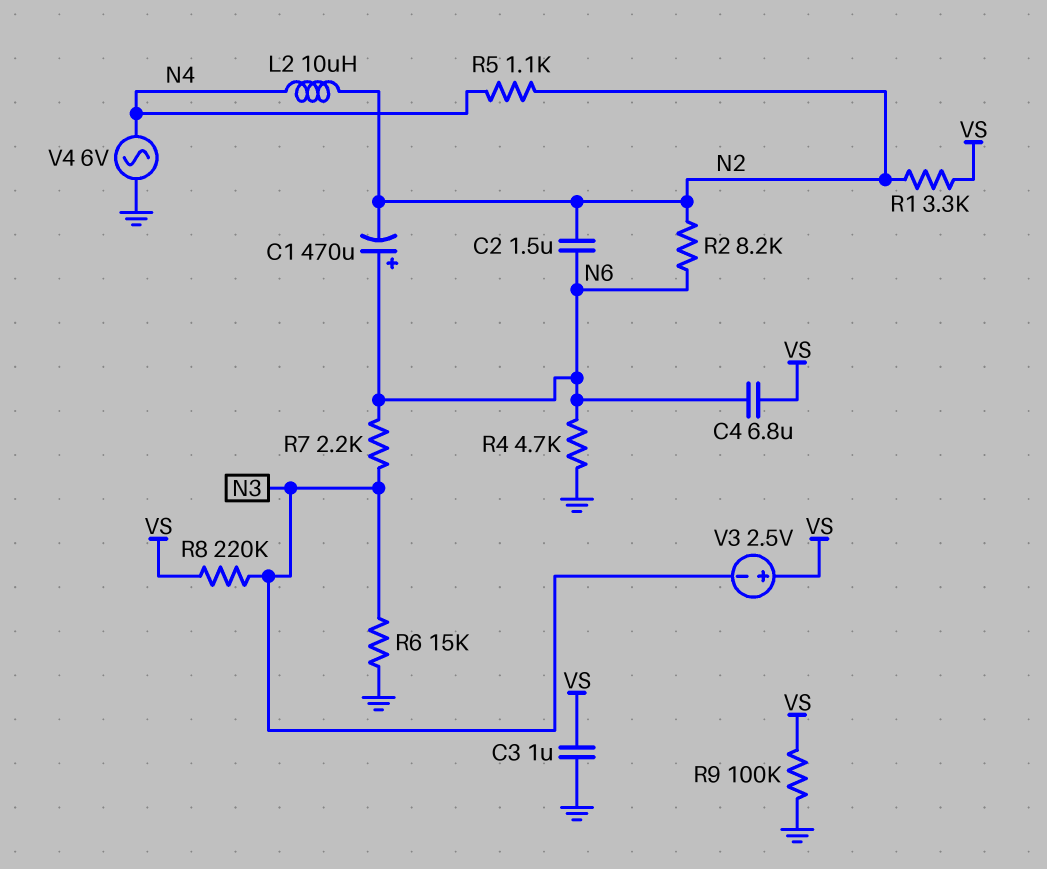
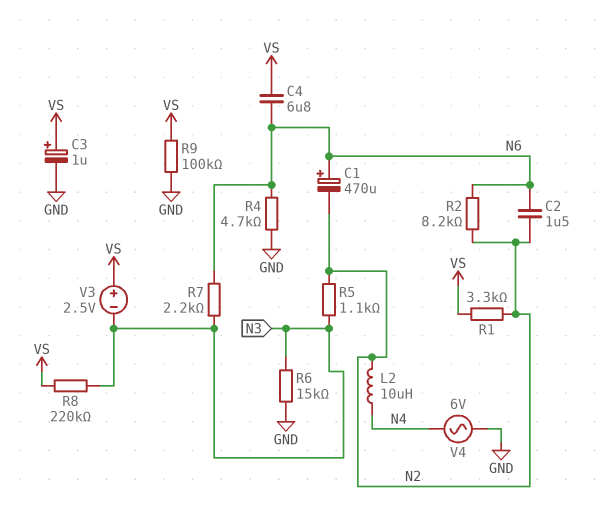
C3: 1uF (GND, VS) -> 1uF (plus VS, minus GND)
R5: 1.1k (N2, N4) -> 1.1k (N2, N3)

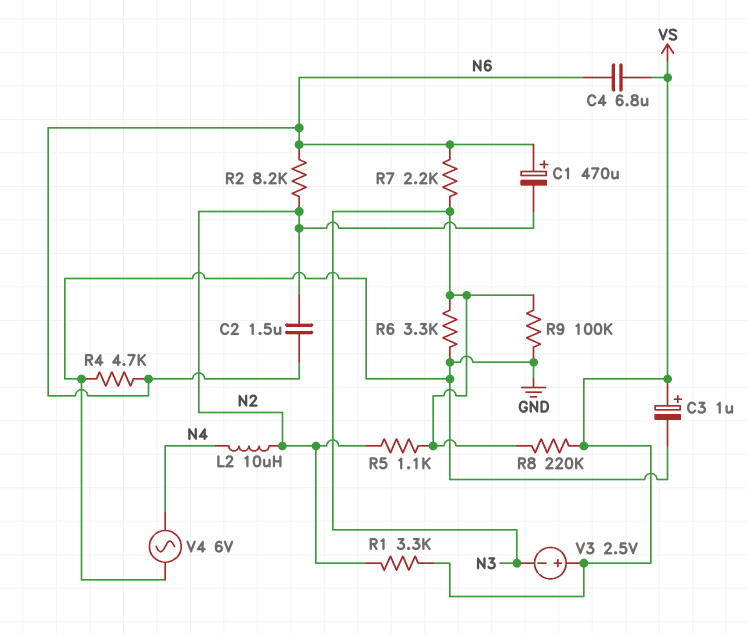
R6: 15k (GND, N3) -> 3.3k (GND, N3)
R9: 100k (GND, VS) -> 100k (GND, N3)

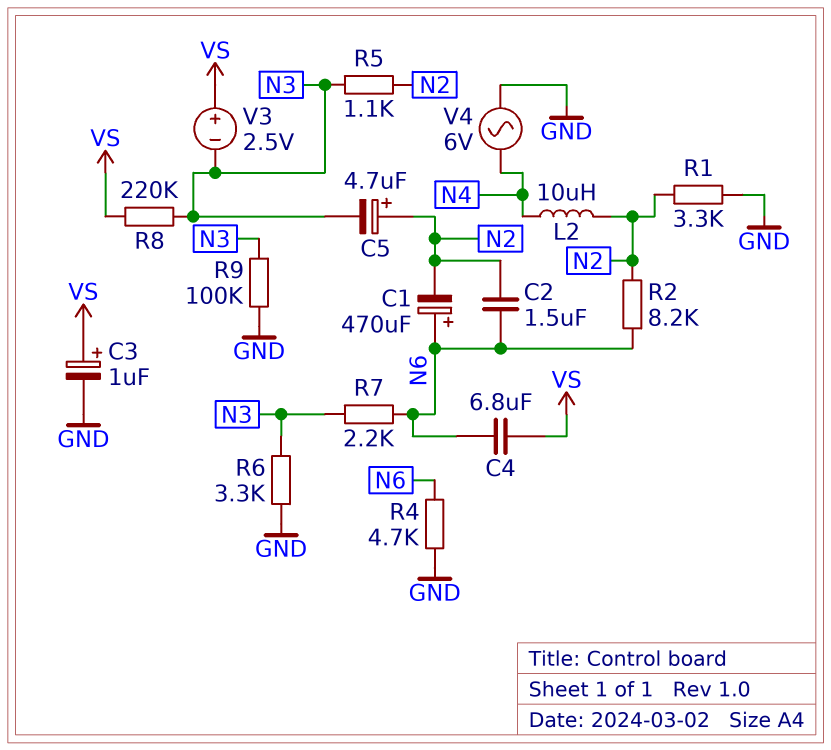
C5: none -> 4.7uF (plus N2, minus N3)
R1: 3.3k (N2, VS) -> 3.3k (GND, N2)

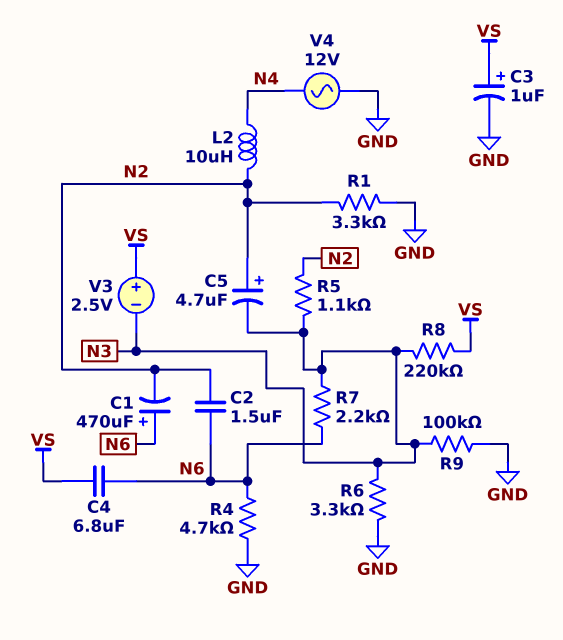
R2: 8.2k (N2, N6) -> none
V4: AC 6V (GND, N4) -> AC 12V (GND, N4)

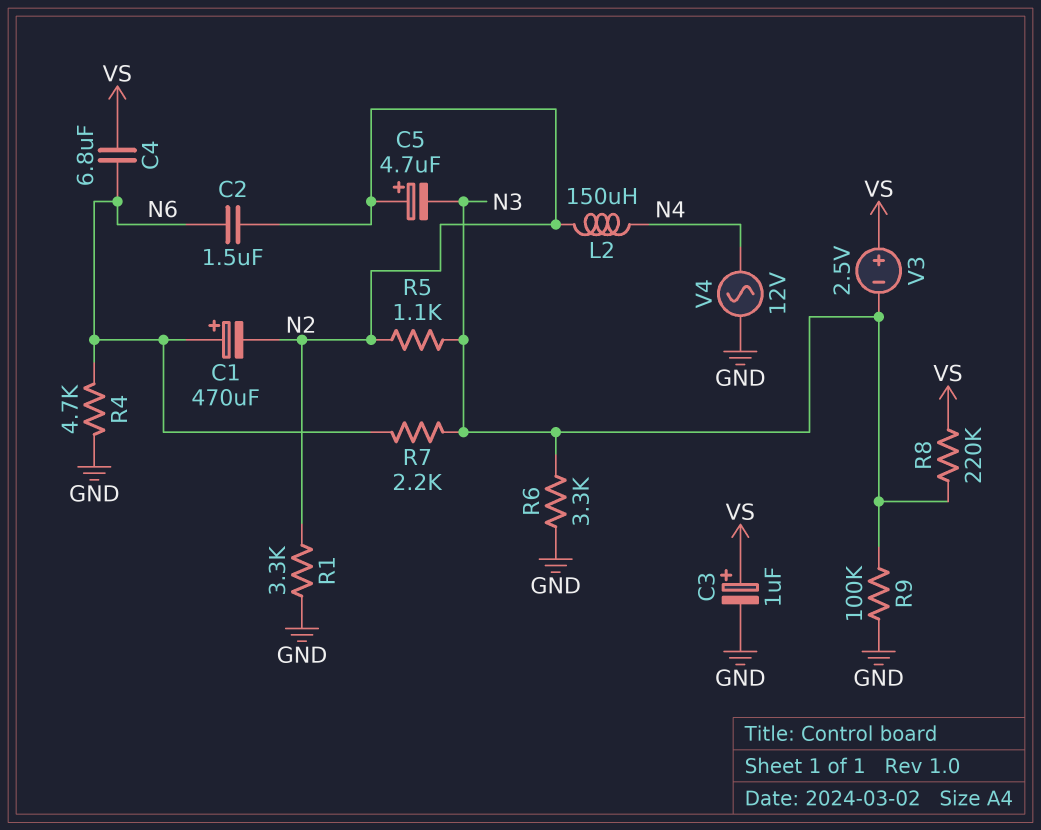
L2: 10uH (N2, N4) -> 150uH (N2, N4)

